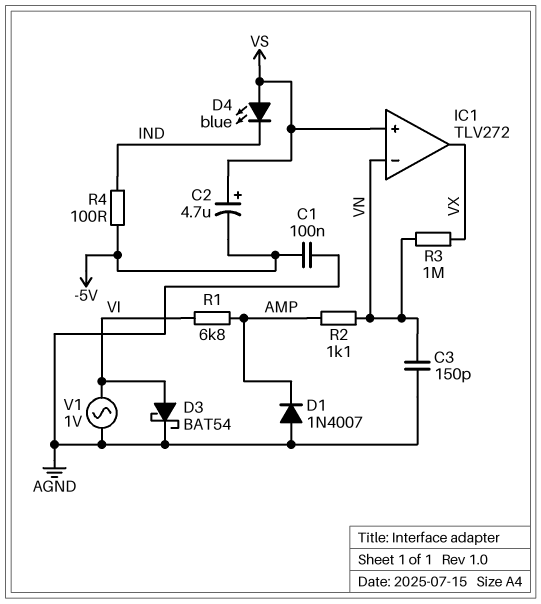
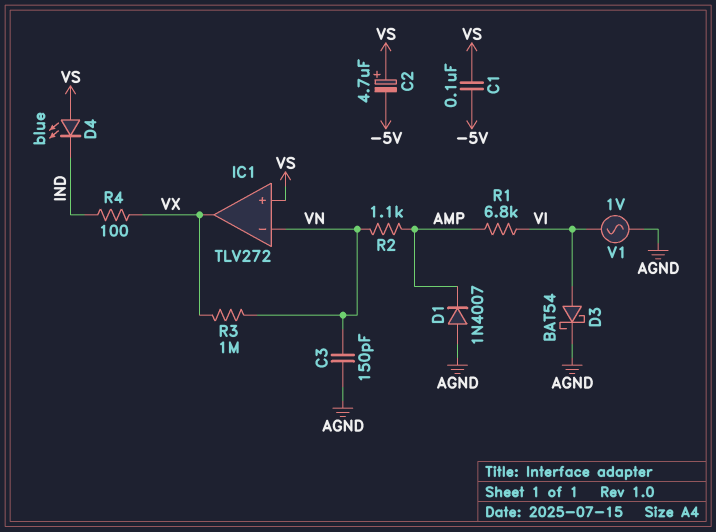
C1: 100nF (-5V, AGND) -> 100nF (-5V, VS)
R4: 100 (-5V, IND) -> 100 (IND, VX)

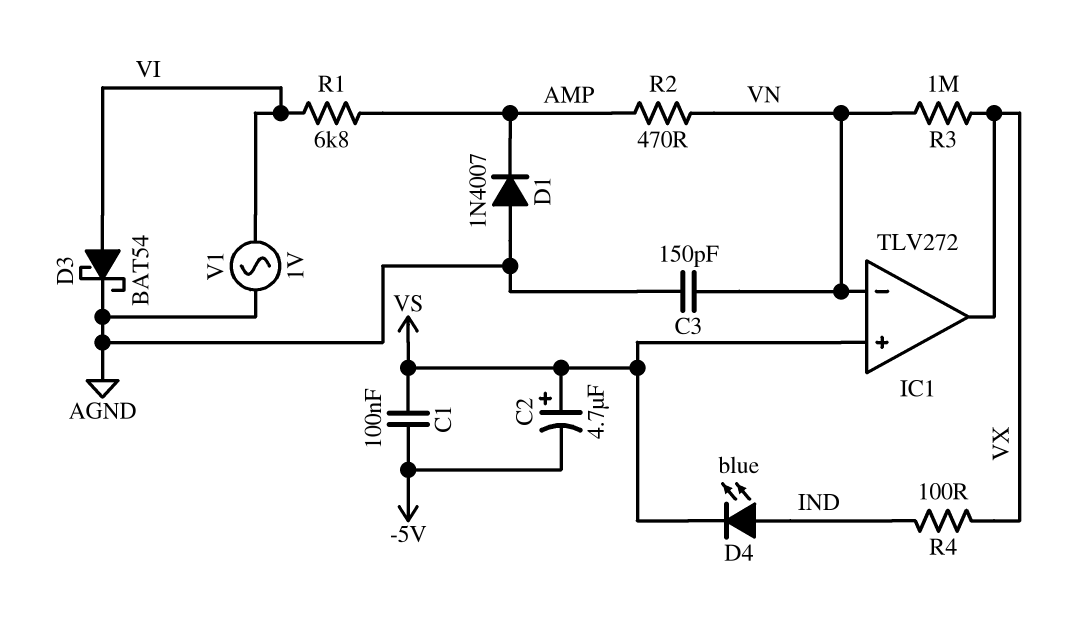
D4: LED blue (A VS, K IND) -> LED blue (A IND, K VS)
R2: 1.1k (AMP, VN) -> 470 (AMP, VN)

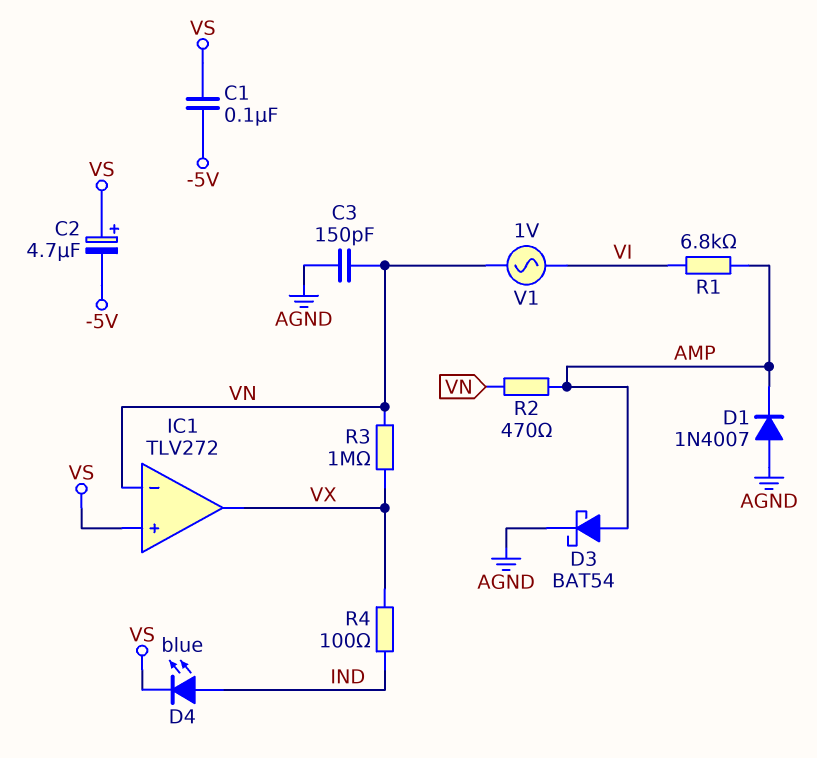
D3: schottky BAT54 (A VI, K AGND) -> schottky BAT54 (A AMP, K AGND)
V1: AC 1V (AGND, VI) -> AC 1V (VI, VN)

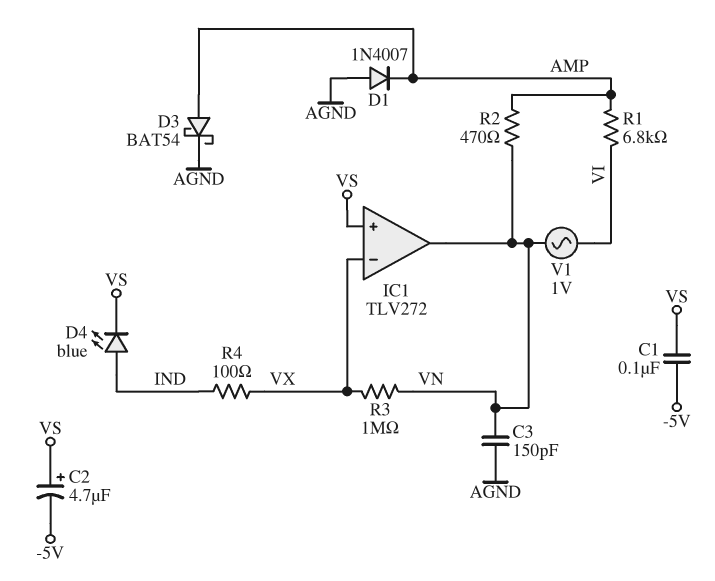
IC1 pin in-: VN -> VX
IC1 pin out: VX -> VN

